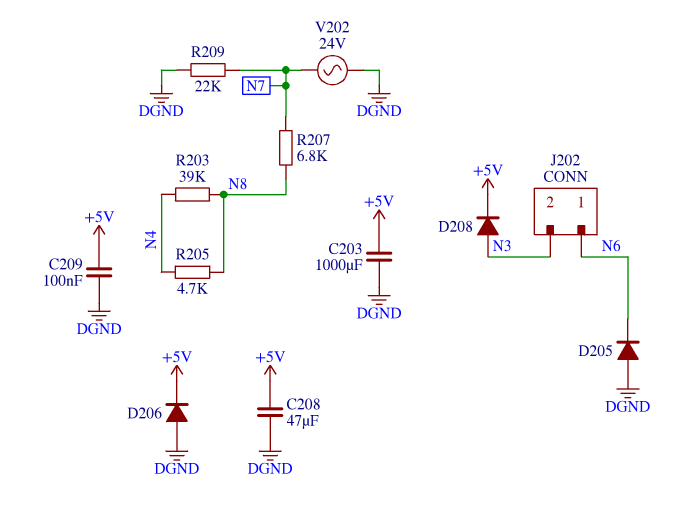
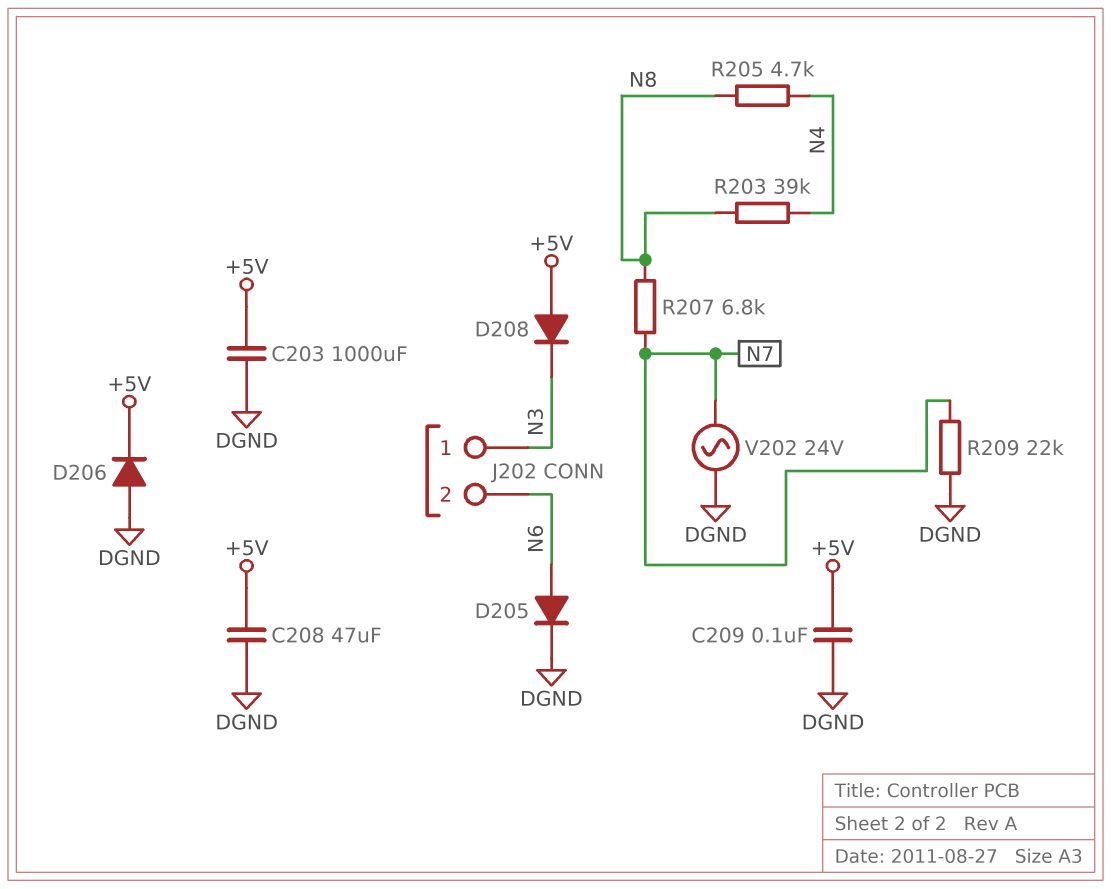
D205: diode (A DGND, K N6) -> diode (A N6, K DGND)
D208: diode (A N3, K +5V) -> diode (A +5V, K N3)
J202 pin 1: N6 -> N3
J202 pin 2: N3 -> N6

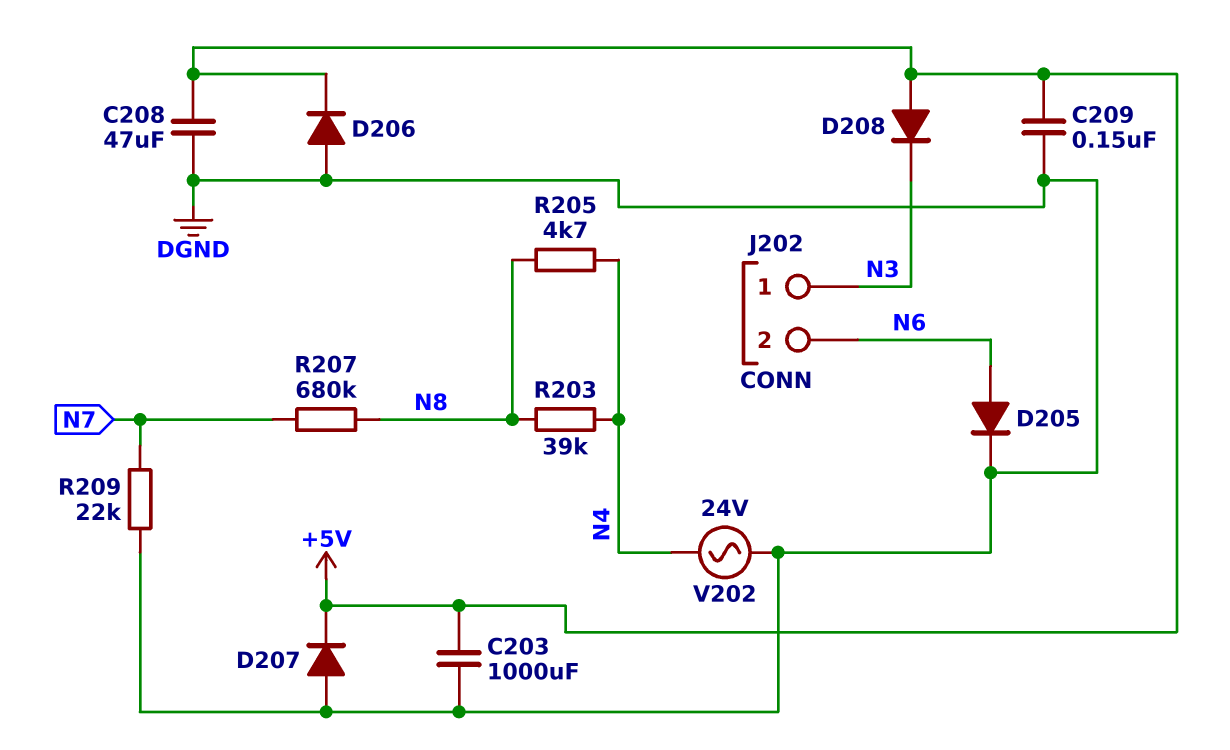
C209: 100nF (+5V, DGND) -> 150nF (+5V, DGND)
D207: none -> diode (A DGND, K +5V)
R207: 6.8k (N7, N8) -> 680k (N7, N8)
V202: AC 24V (DGND, N7) -> AC 24V (DGND, N4)

